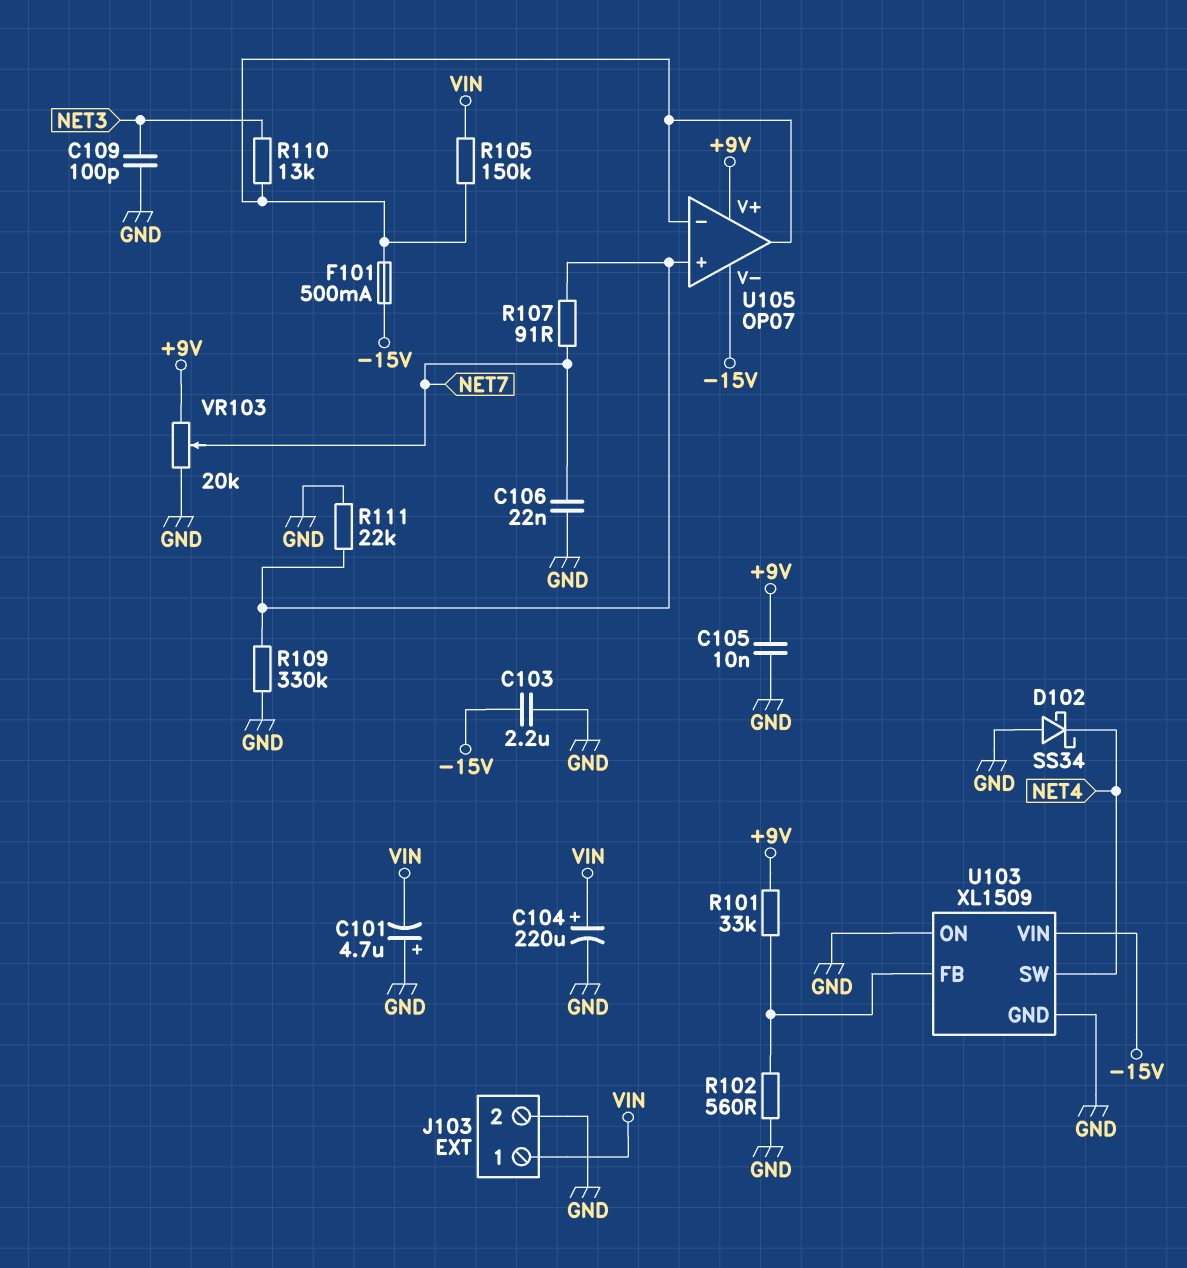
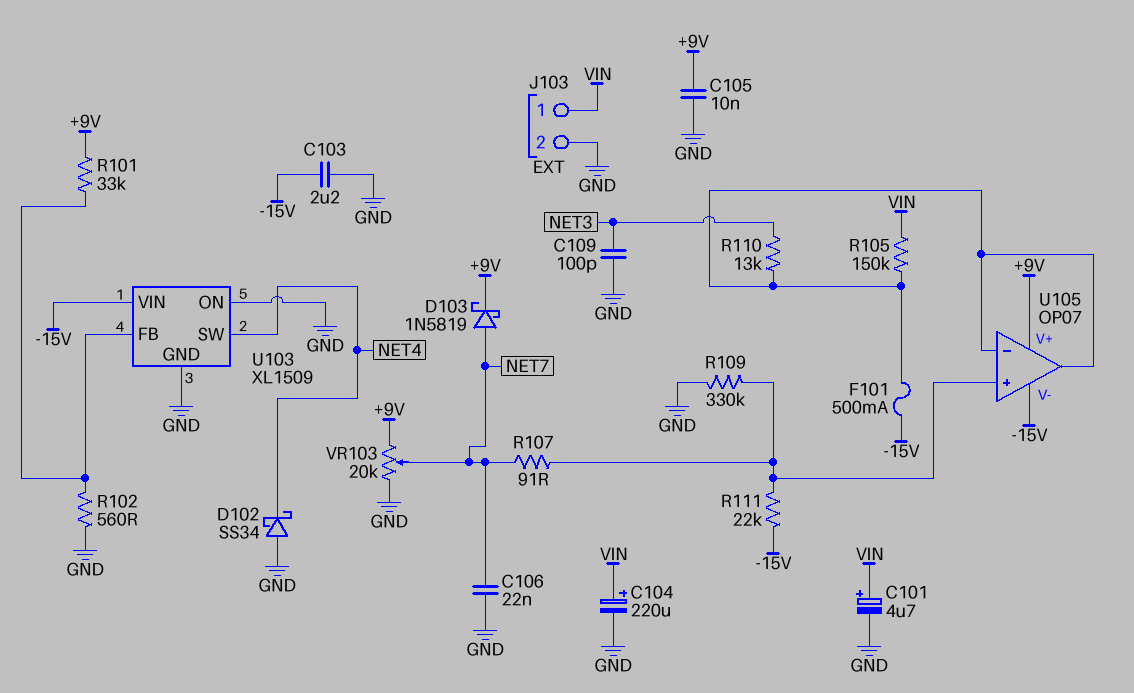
C101: 4.7uF (plus GND, minus VIN) -> 4.7uF (plus VIN, minus GND)
D103: none -> schottky 1N5819 (A NET7, K +9V)
R111: 22k (GND, U105/in+) -> 22k (-15V, U105/in+)

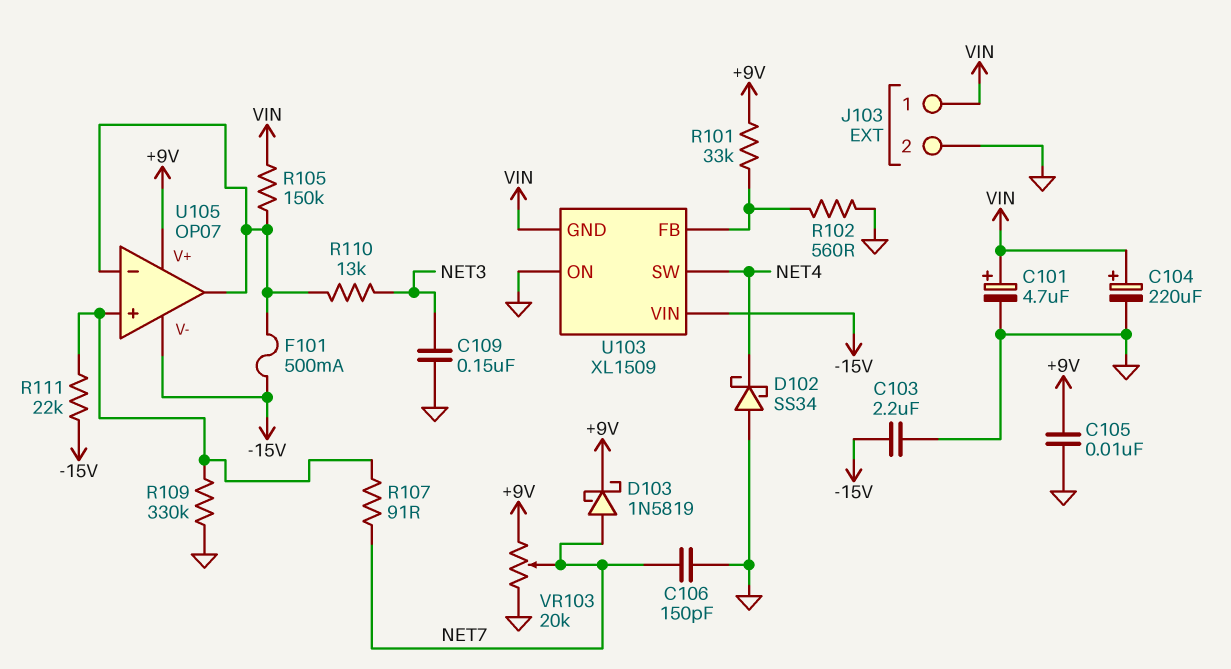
C106: 22nF (GND, NET7) -> 150pF (GND, NET7)
C109: 100pF (GND, NET3) -> 150nF (GND, NET3)
U103 pin GND: GND -> VIN

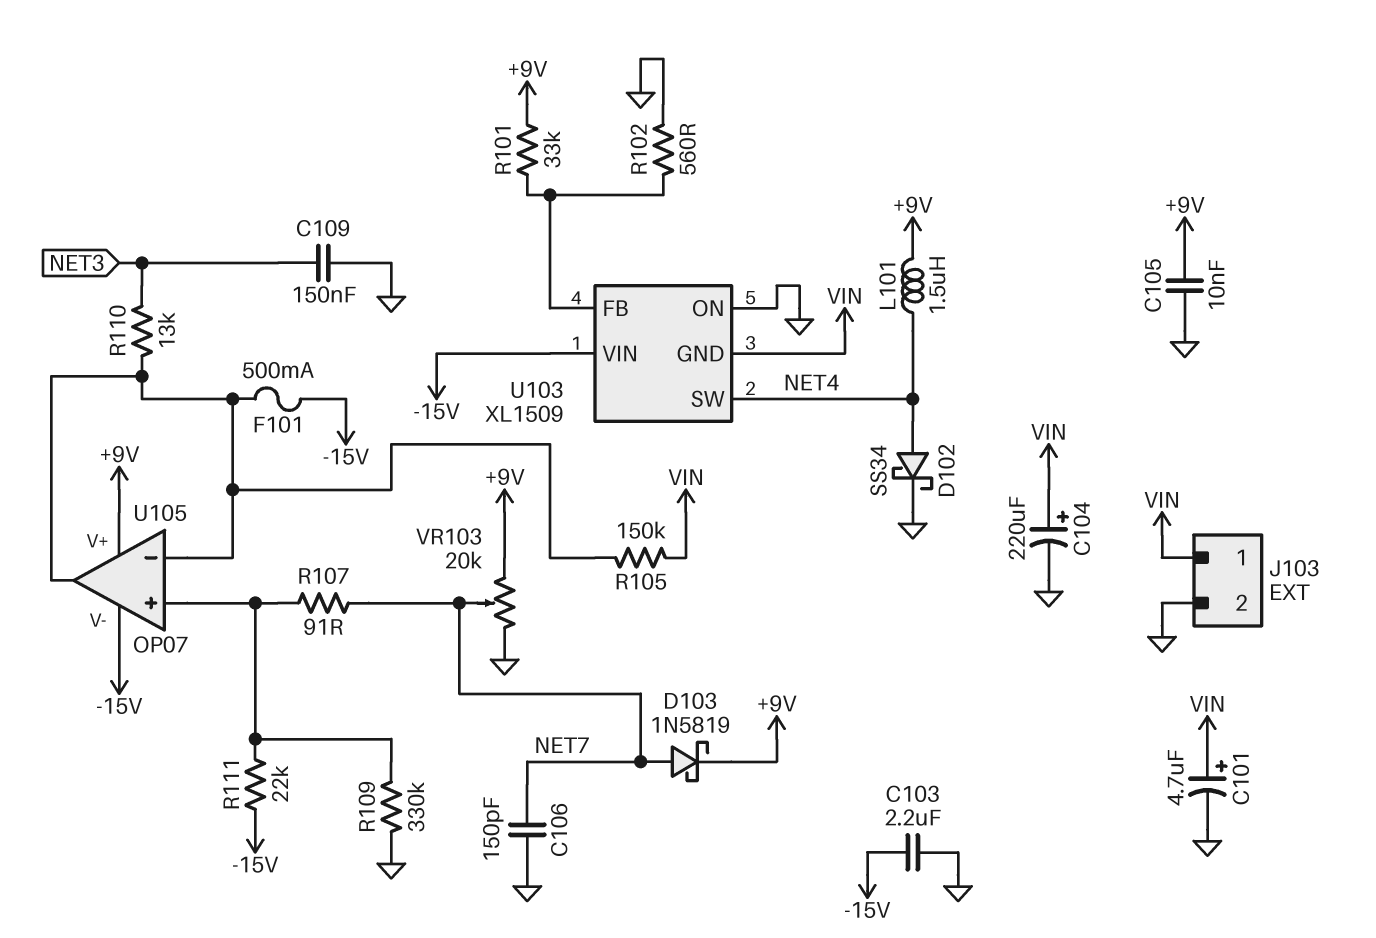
D102: schottky SS34 (A GND, K NET4) -> schottky SS34 (A NET4, K GND)
L101: none -> 1.5uH (+9V, NET4)

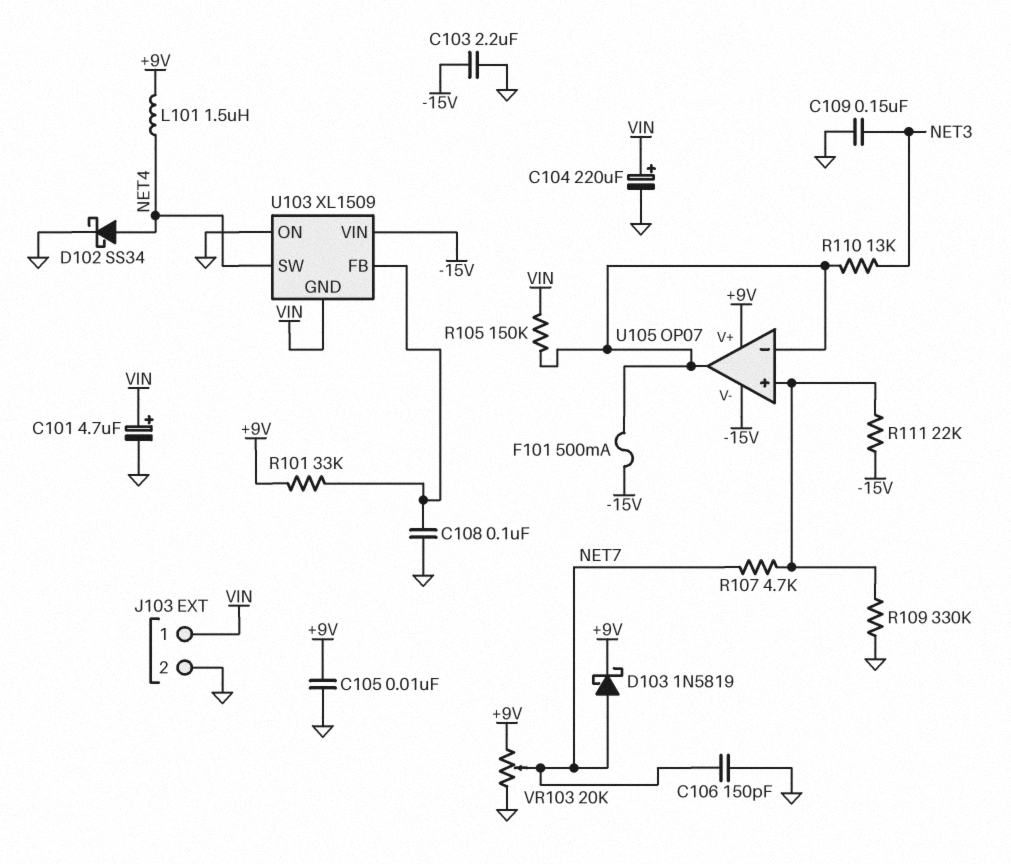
C108: none -> 100nF (GND, U103/FB)
R102: 560 (GND, U103/FB) -> none
R107: 91 (NET7, U105/in+) -> 4.7k (NET7, U105/in+)

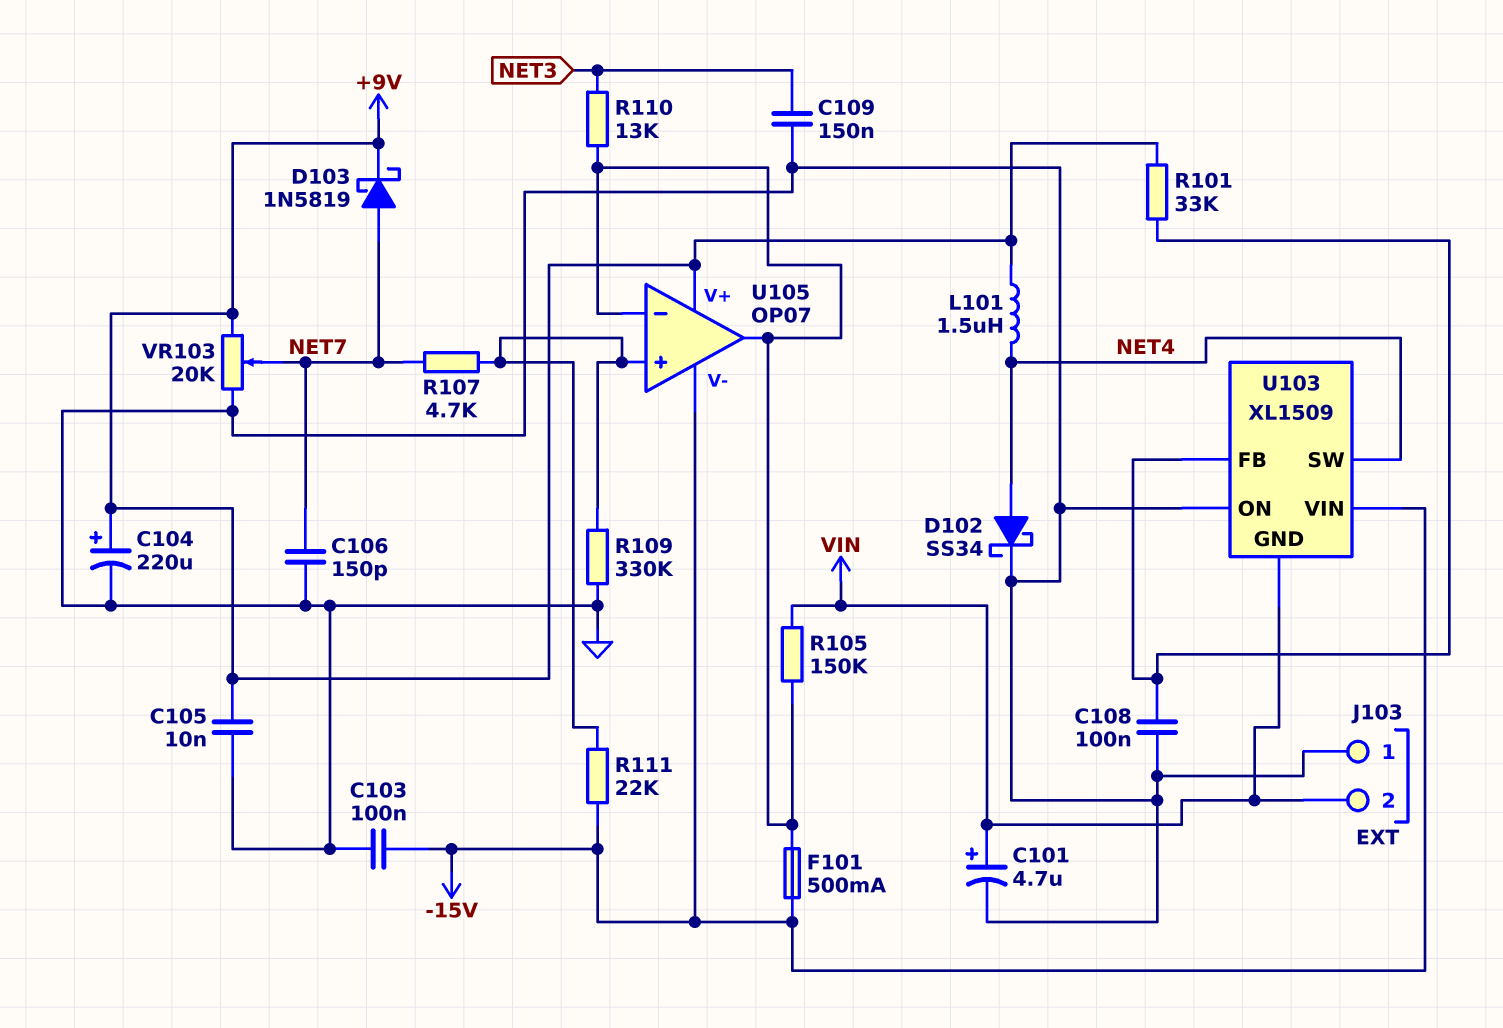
C103: 2.2uF (-15V, GND) -> 100nF (-15V, GND)
C104: 220uF (plus VIN, minus GND) -> 220uF (plus +9V, minus GND)
J103 pin 1: VIN -> GND
J103 pin 2: GND -> VIN

